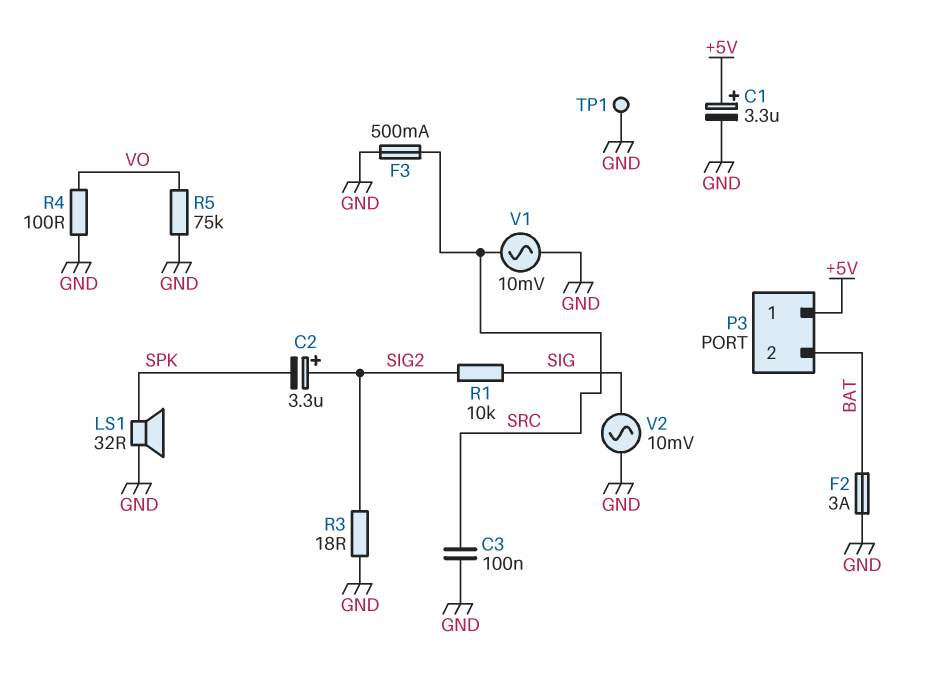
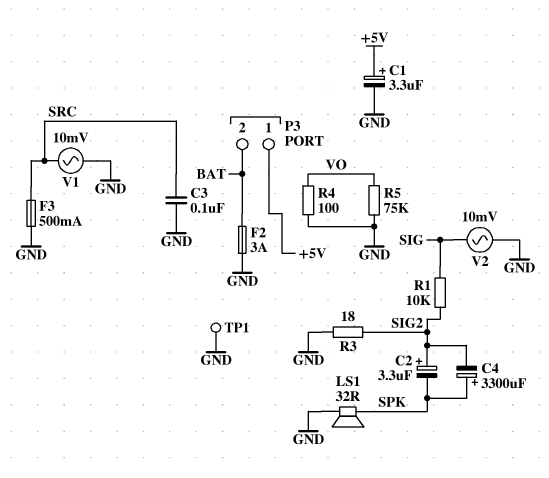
C4: none -> 3300uF (plus SPK, minus SIG2)

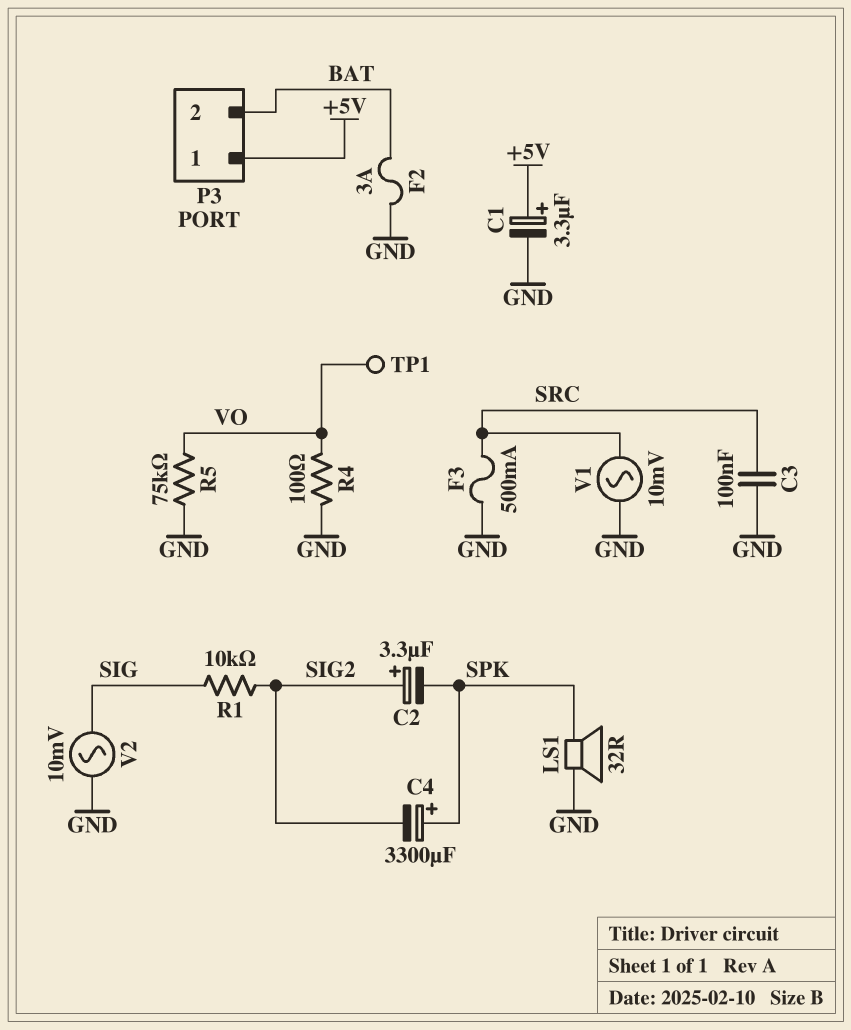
R3: 18 (GND, SIG2) -> none
TP1: test point (GND) -> test point (VO)

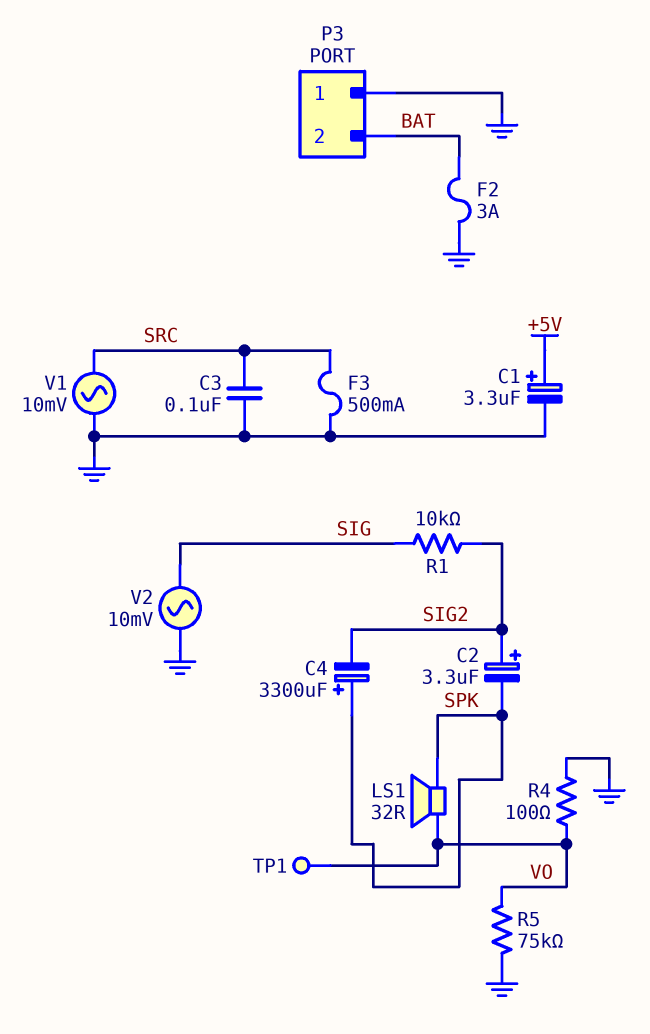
LS1: speaker 32R (GND, SPK) -> speaker 32R (SPK, VO)
P3 pin 1: +5V -> GND

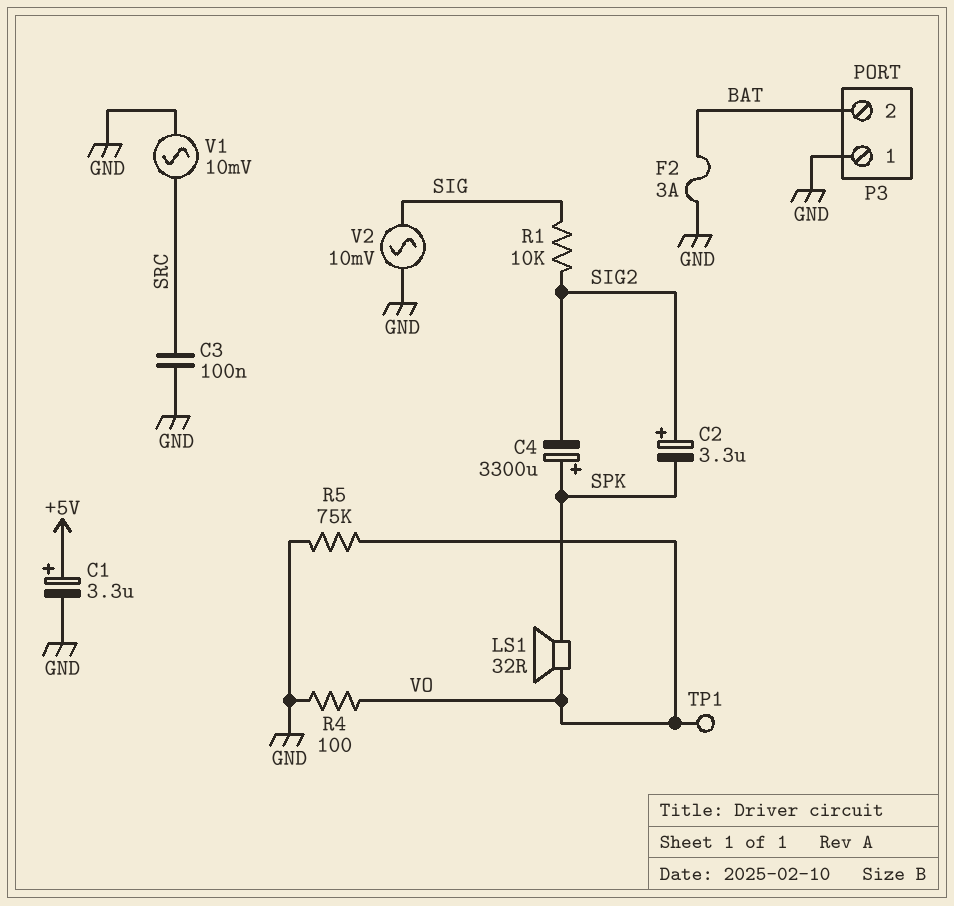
F3: 500mA (GND, SRC) -> none

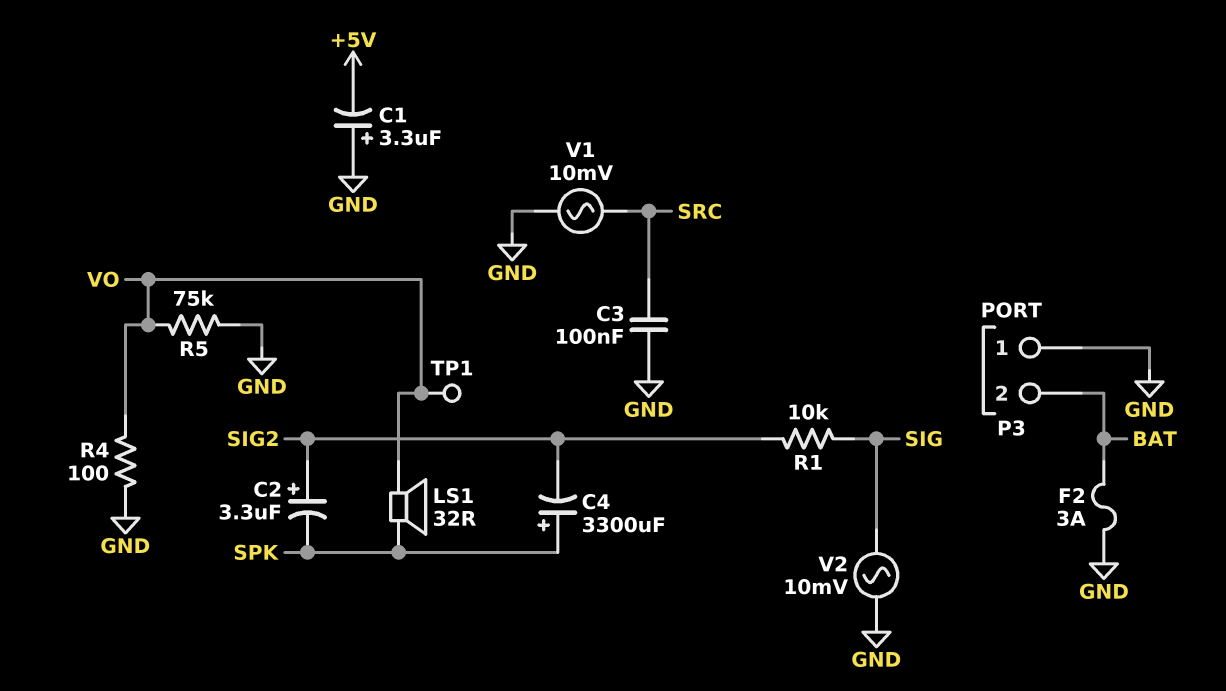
C1: 3.3uF (plus +5V, minus GND) -> 3.3uF (plus GND, minus +5V)

